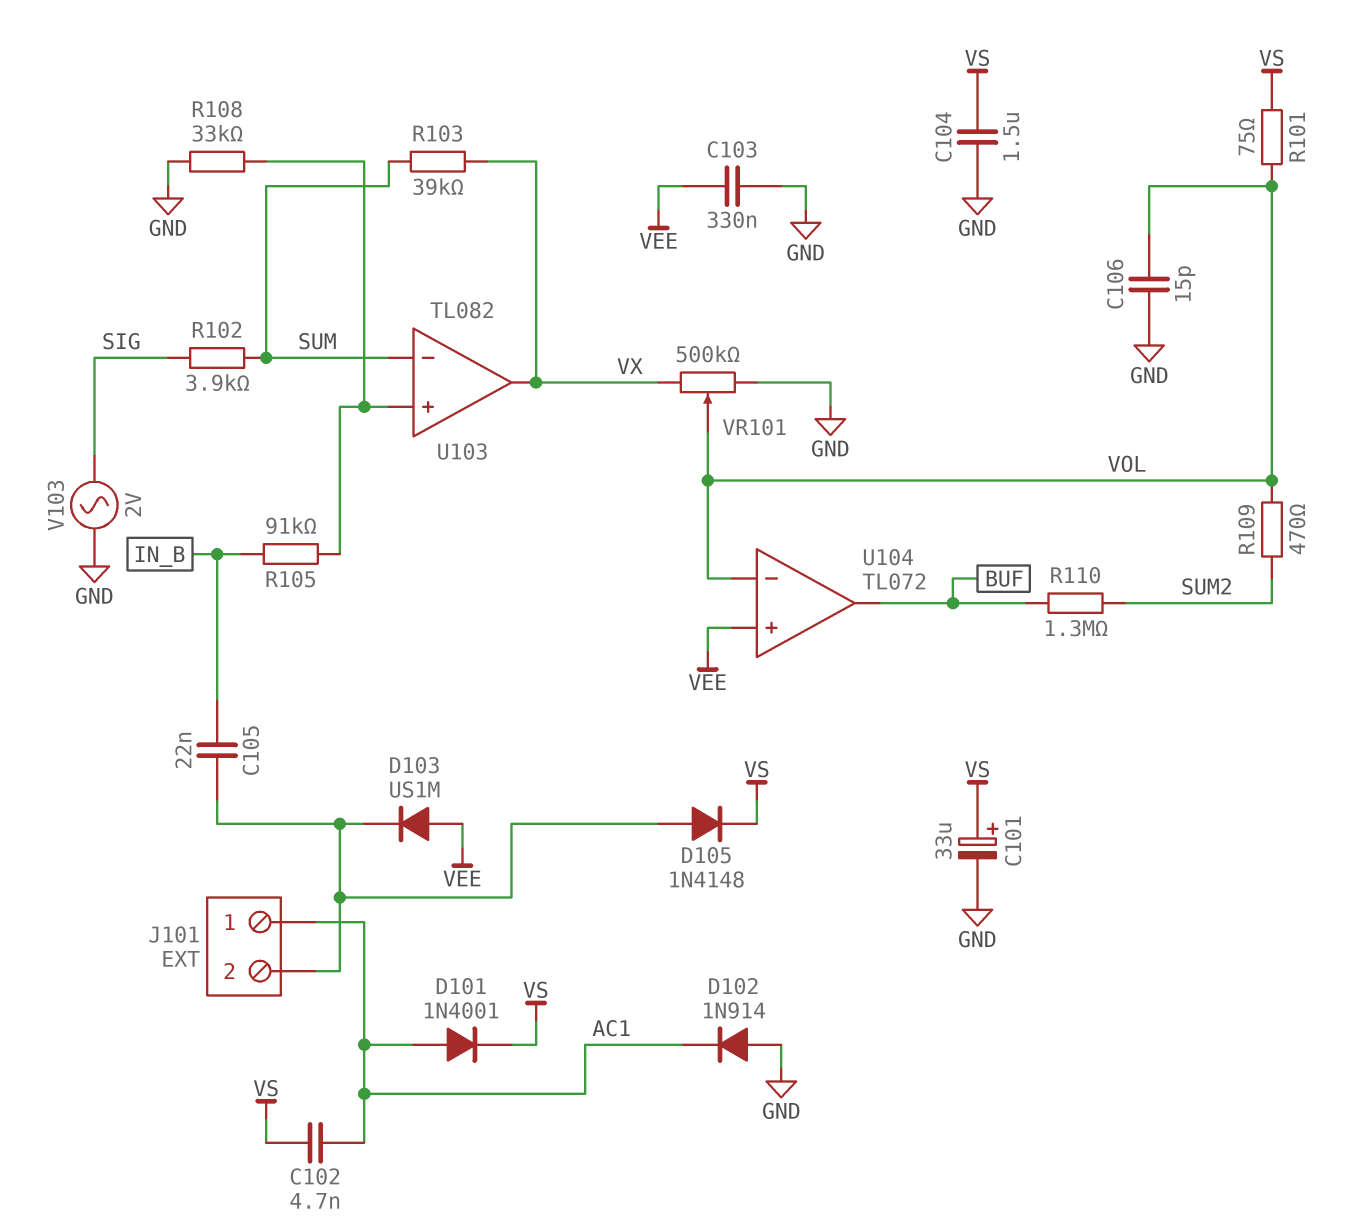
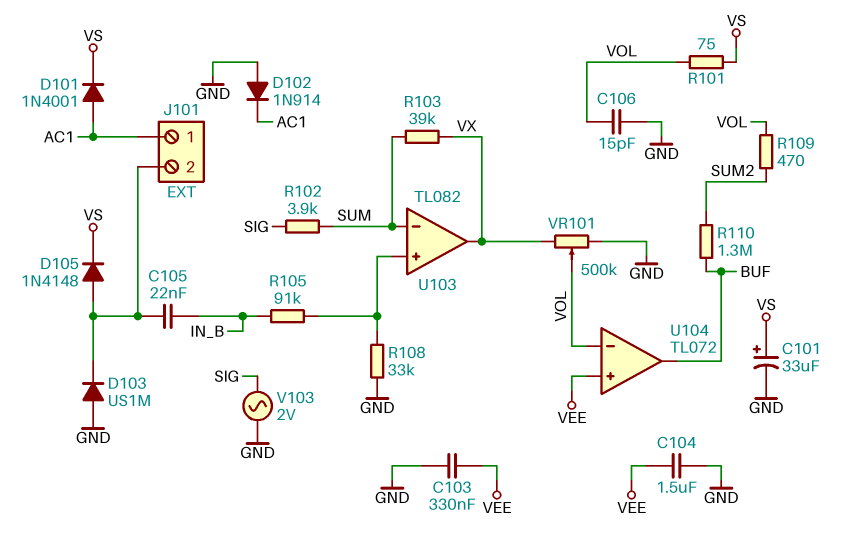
C102: 4.7nF (AC1, VS) -> none
C104: 1.5uF (GND, VS) -> 1.5uF (GND, VEE)
D103: diode US1M (A VEE, K J101/2) -> diode US1M (A GND, K J101/2)

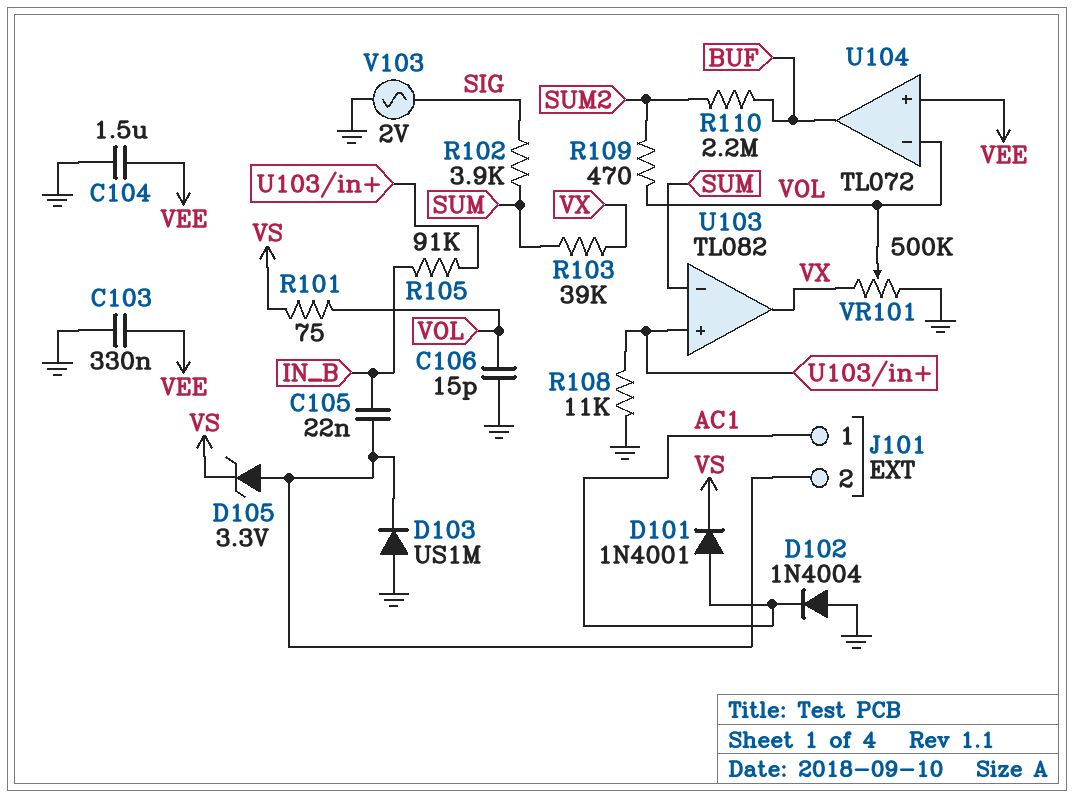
C101: 33uF (plus VS, minus GND) -> none
D102: diode 1N914 (A GND, K AC1) -> diode 1N4004 (A GND, K AC1)
D105: diode 1N4148 (A J101/2, K VS) -> zener 3.3V (A J101/2, K VS)
R108: 33k (GND, U103/in+) -> 11k (GND, U103/in+)
R110: 1.3M (BUF, SUM2) -> 2.2M (BUF, SUM2)

